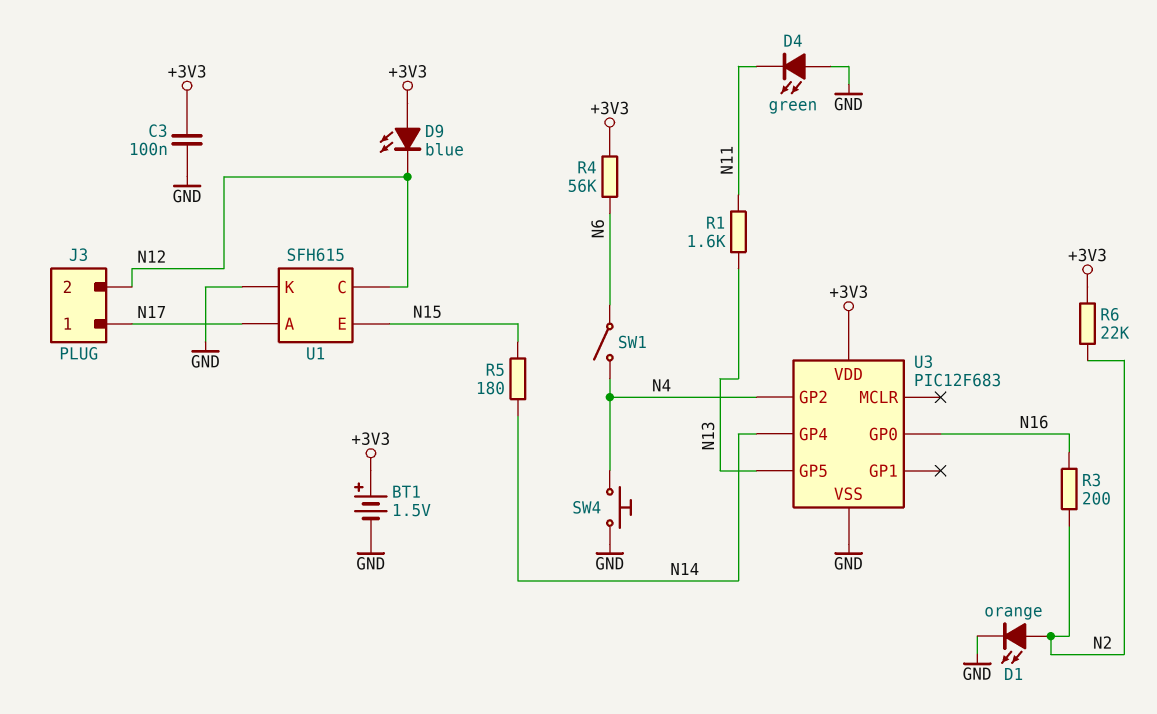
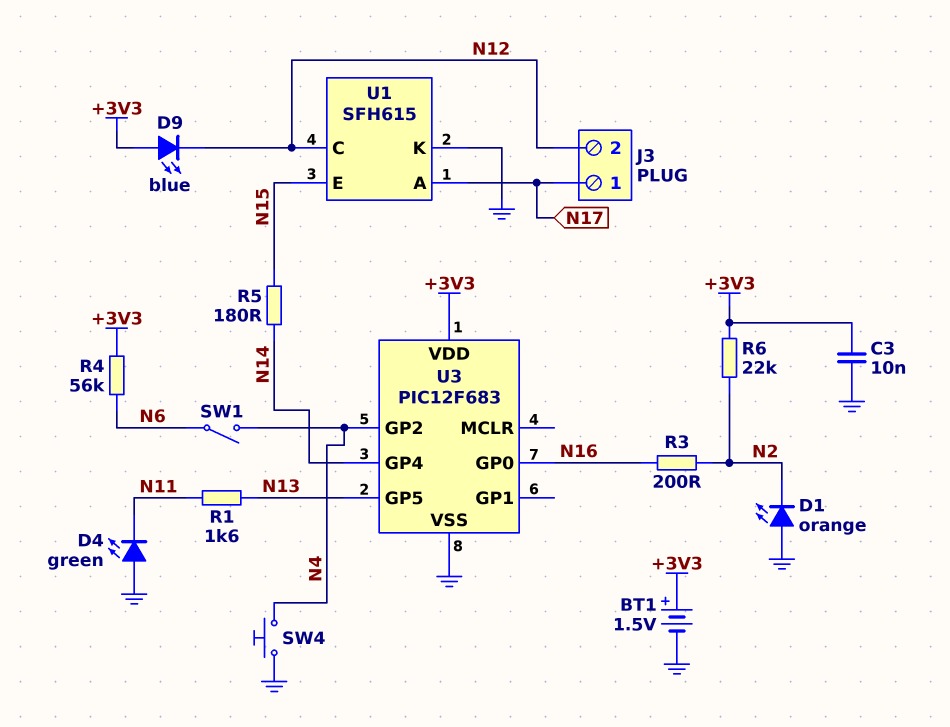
C3: 100nF (+3V3, GND) -> 10nF (+3V3, GND)
D1: LED orange (A N2, K GND) -> LED orange (A GND, K N2)

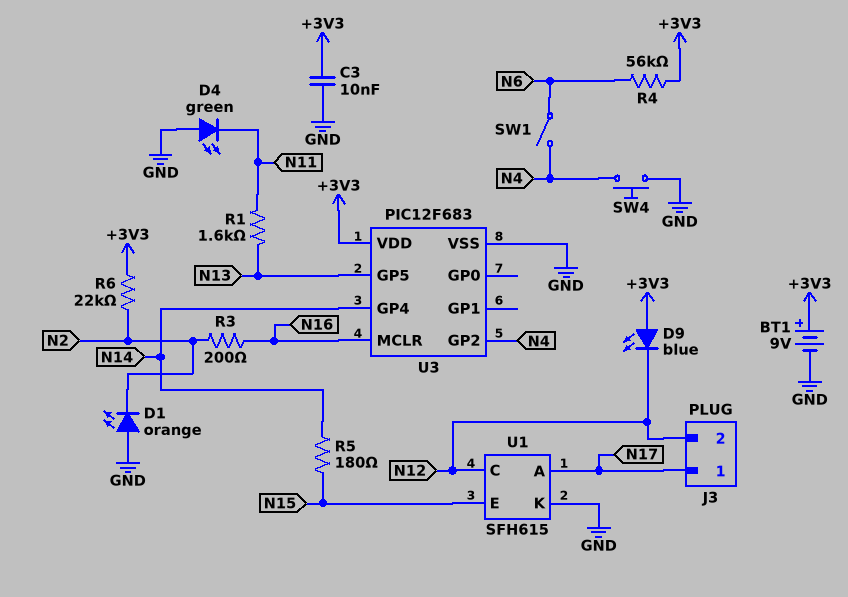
BT1: 1.5V (plus +3V3, minus GND) -> 9V (plus +3V3, minus GND)
U3 pin GP0: N16 -> none
U3 pin MCLR: none -> N16

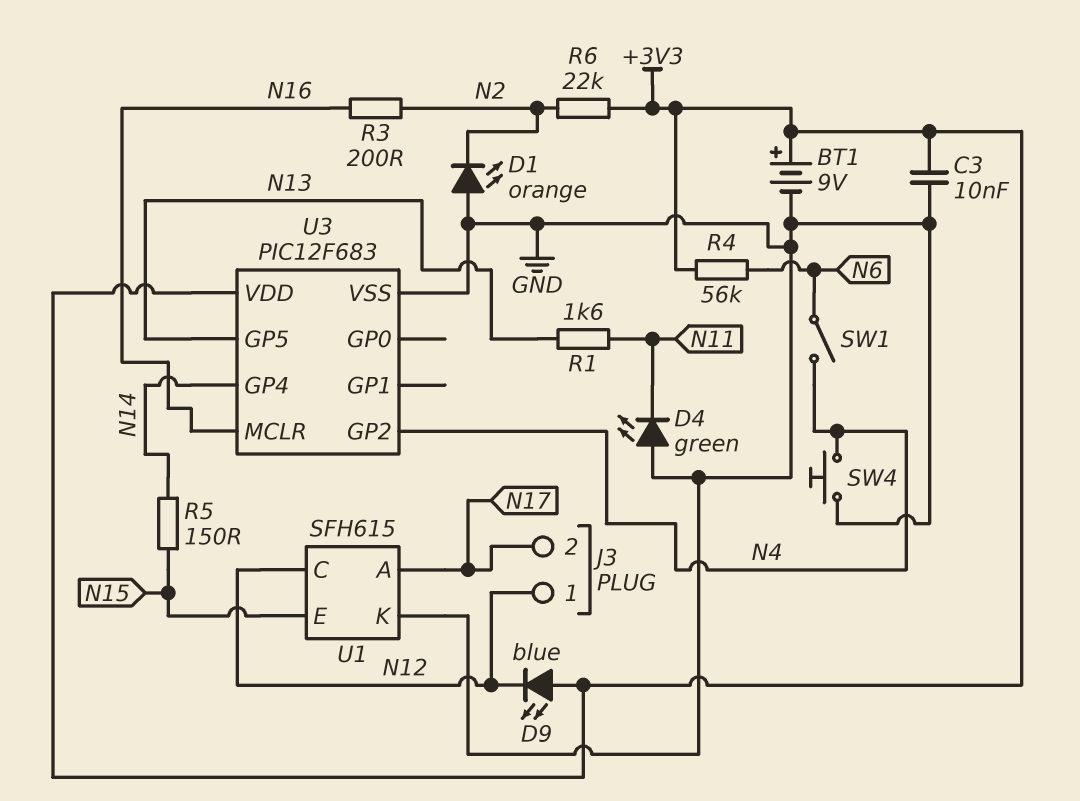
J3 pin 1: N17 -> N12
J3 pin 2: N12 -> N17
R5: 180 (N14, N15) -> 150 (N14, N15)

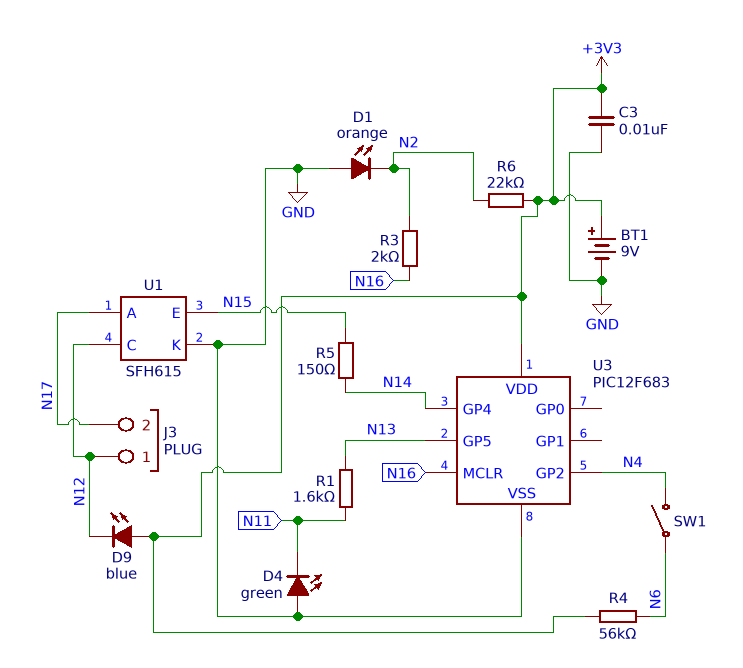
R3: 200 (N2, N16) -> 2k (N2, N16)
SW4: button (GND, N4) -> none

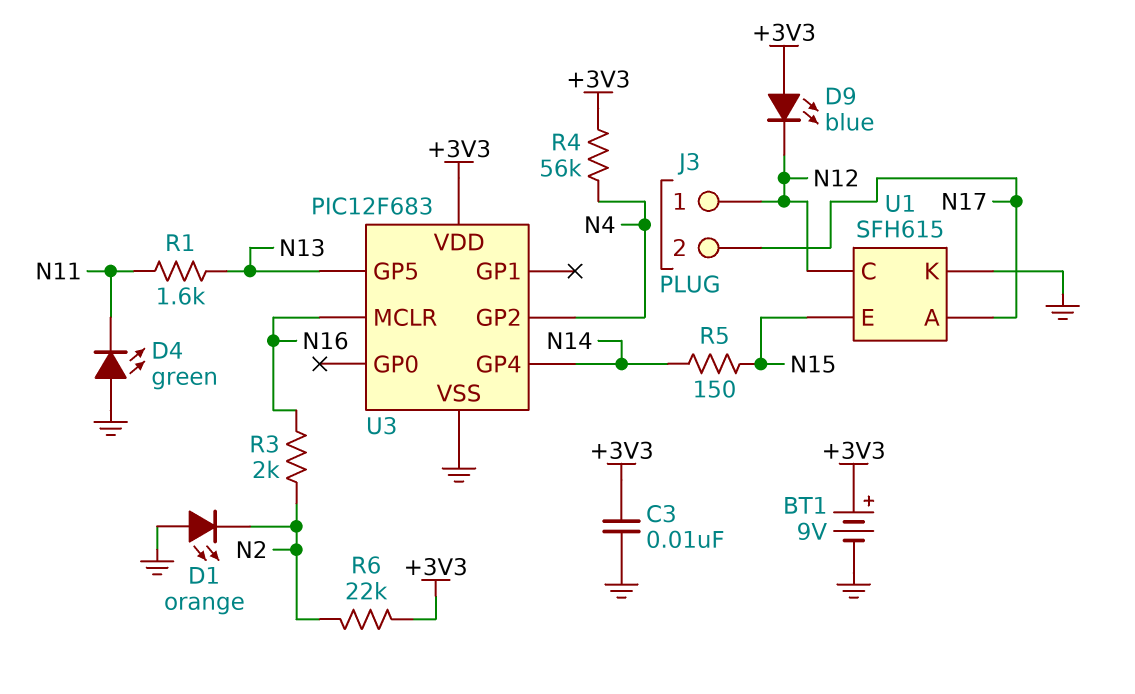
R4: 56k (+3V3, N6) -> 56k (+3V3, N4)
SW1: switch (N4, N6) -> none

